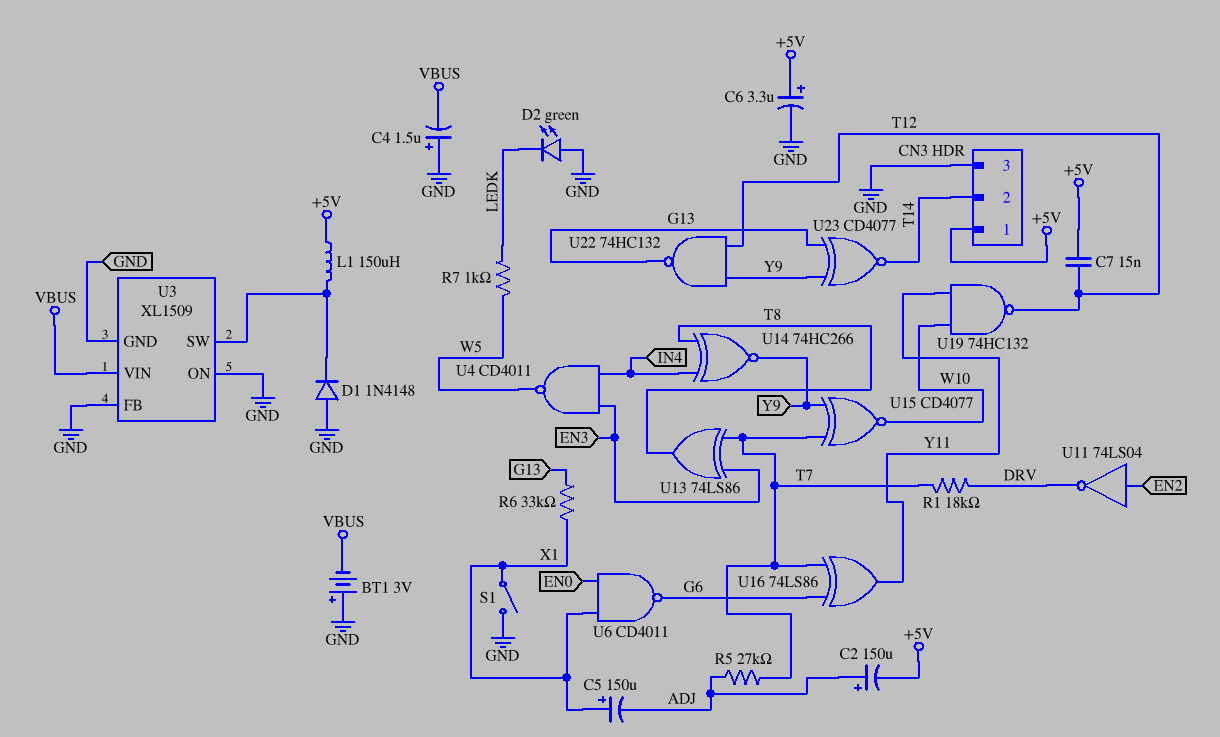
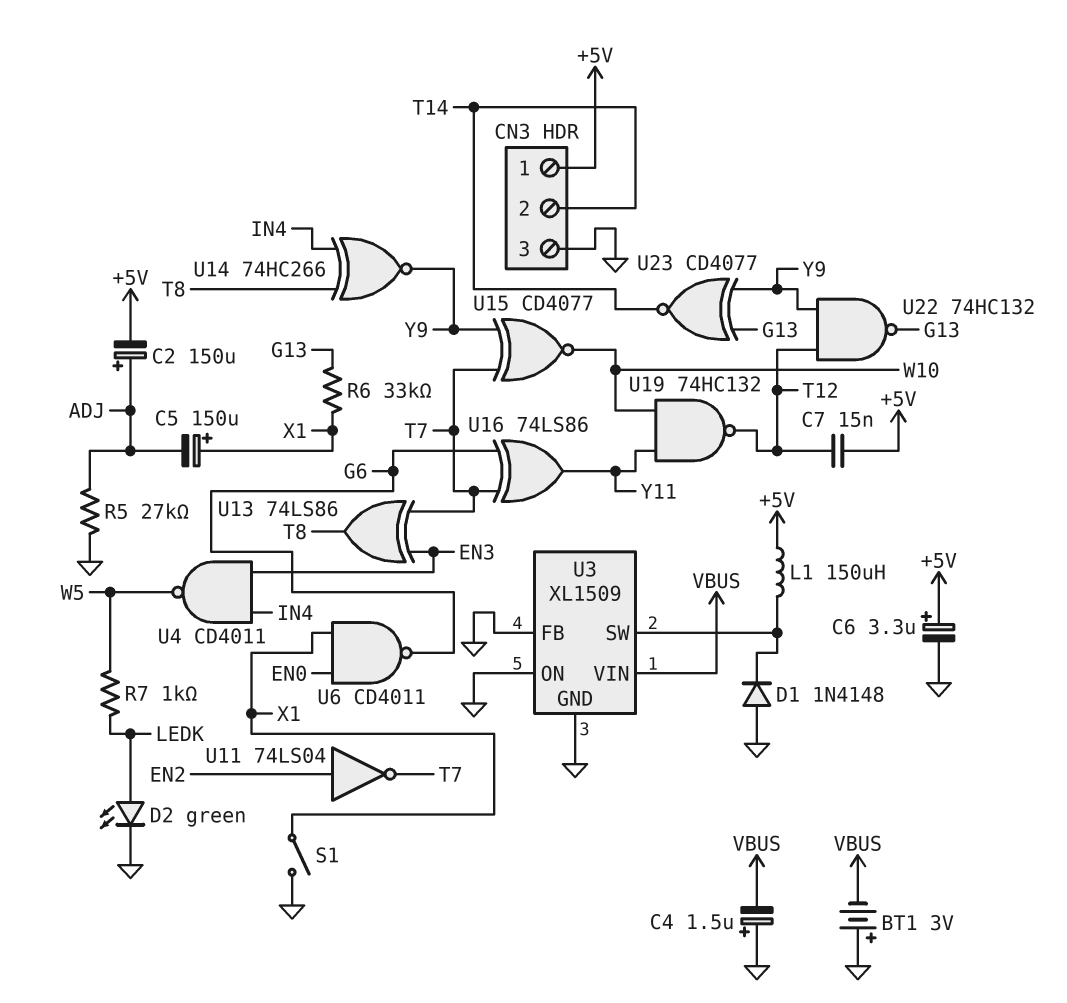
D2: LED green (A GND, K LEDK) -> LED green (A LEDK, K GND)
R1: 18k (DRV, T7) -> none
R5: 27k (ADJ, T7) -> 27k (ADJ, GND)
U11: NOT 74LS04 (in EN2, out DRV) -> NOT 74LS04 (in EN2, out T7)

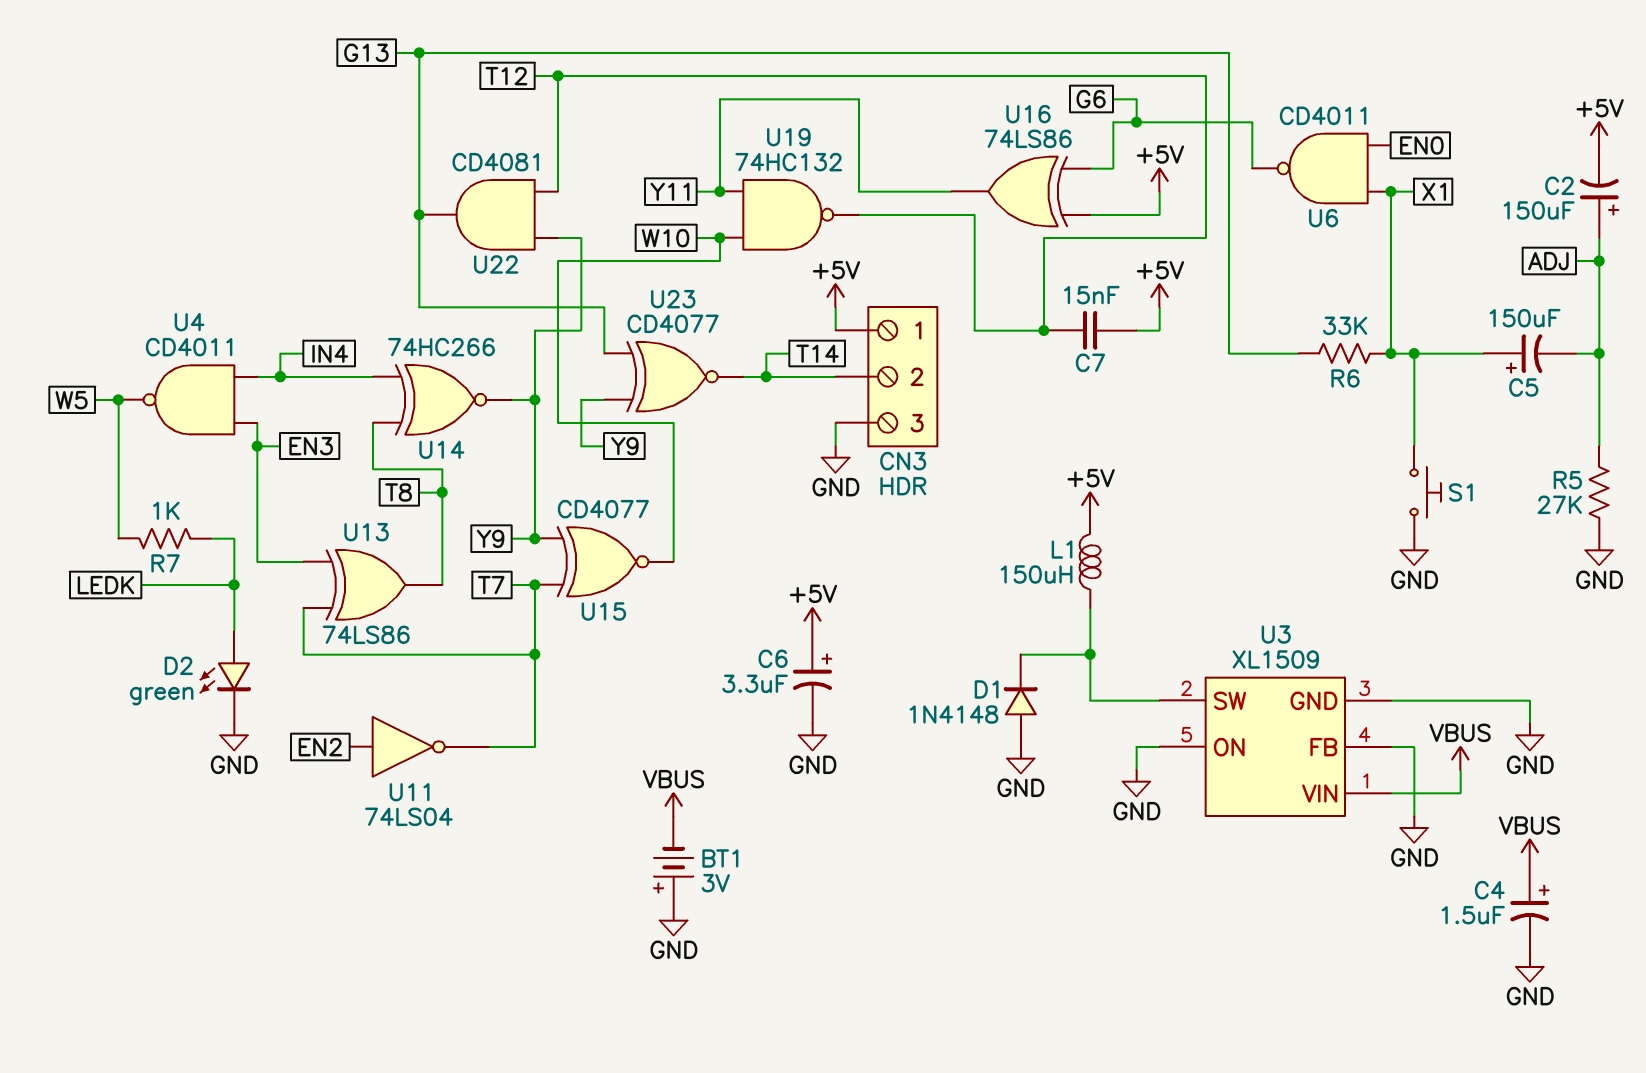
C4: 1.5uF (plus GND, minus VBUS) -> 1.5uF (plus VBUS, minus GND)
S1: switch (GND, X1) -> button (GND, X1)
U16: XOR 74LS86 (in G6, in T7, out Y11) -> XOR 74LS86 (in +5V, in G6, out Y11)
U22: NAND 74HC132 (in T12, in Y9, out G13) -> AND CD4081 (in T12, in Y9, out G13)

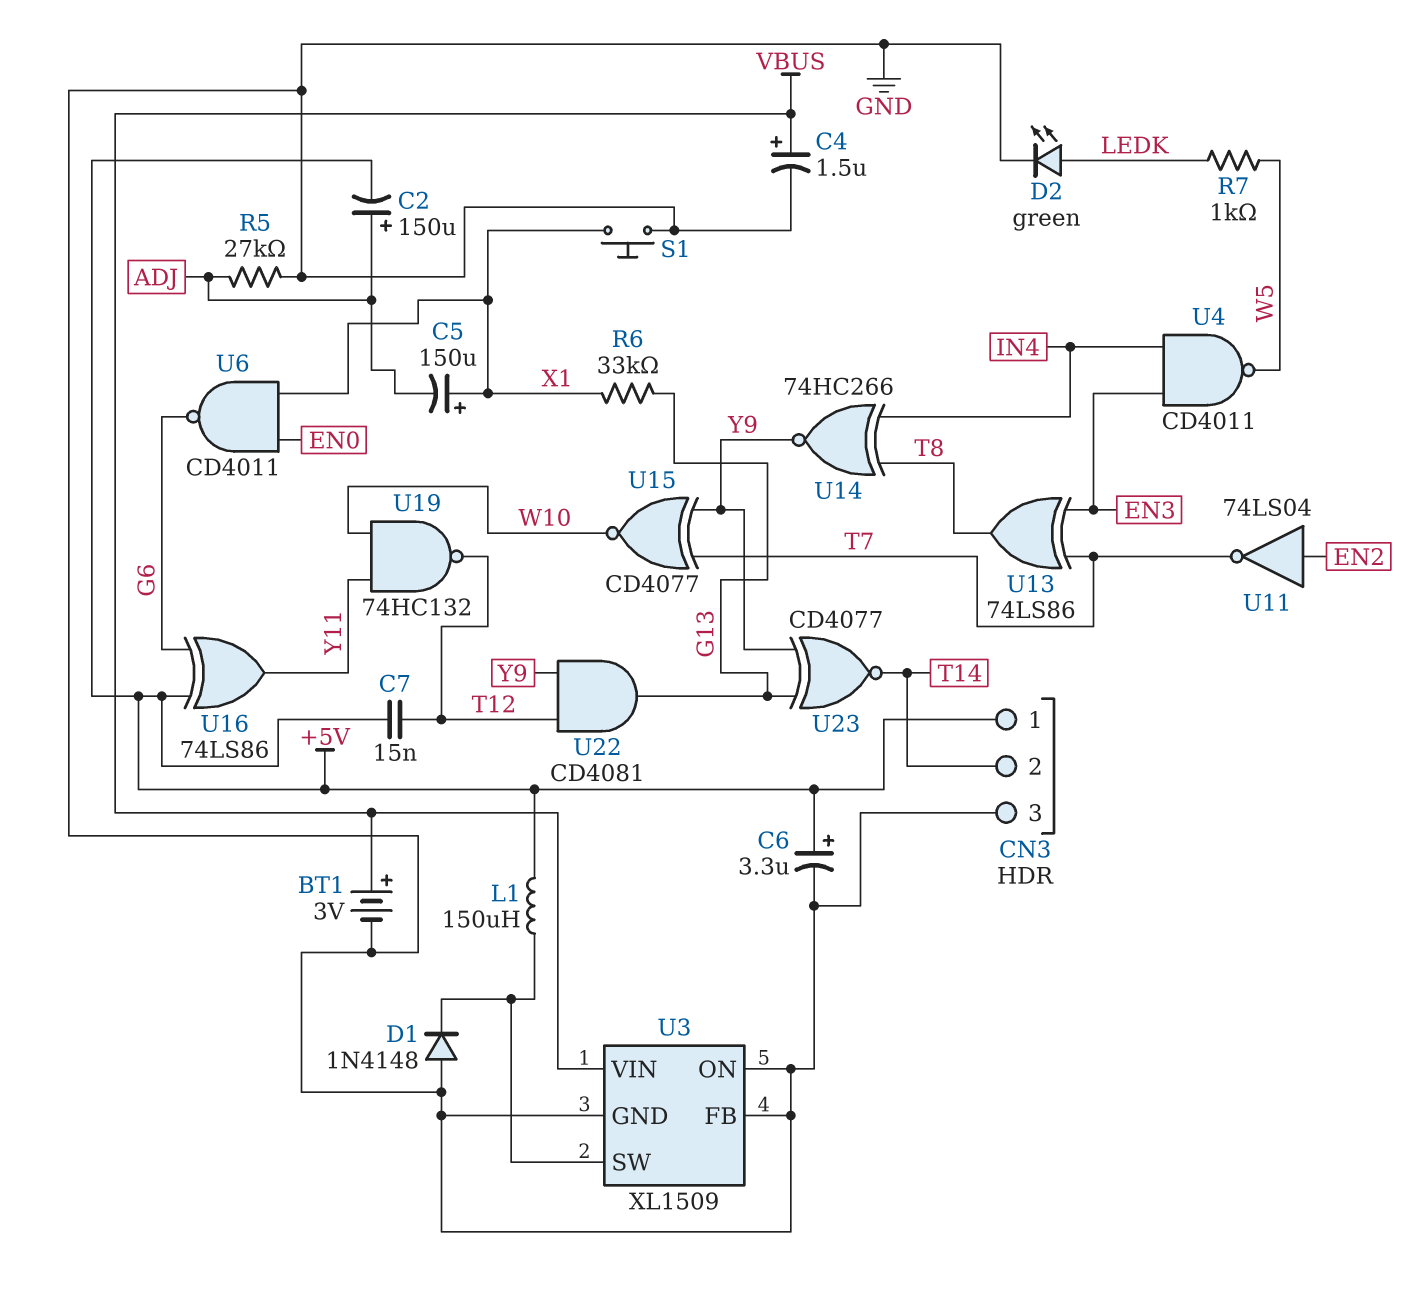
BT1: 3V (plus GND, minus VBUS) -> 3V (plus VBUS, minus GND)

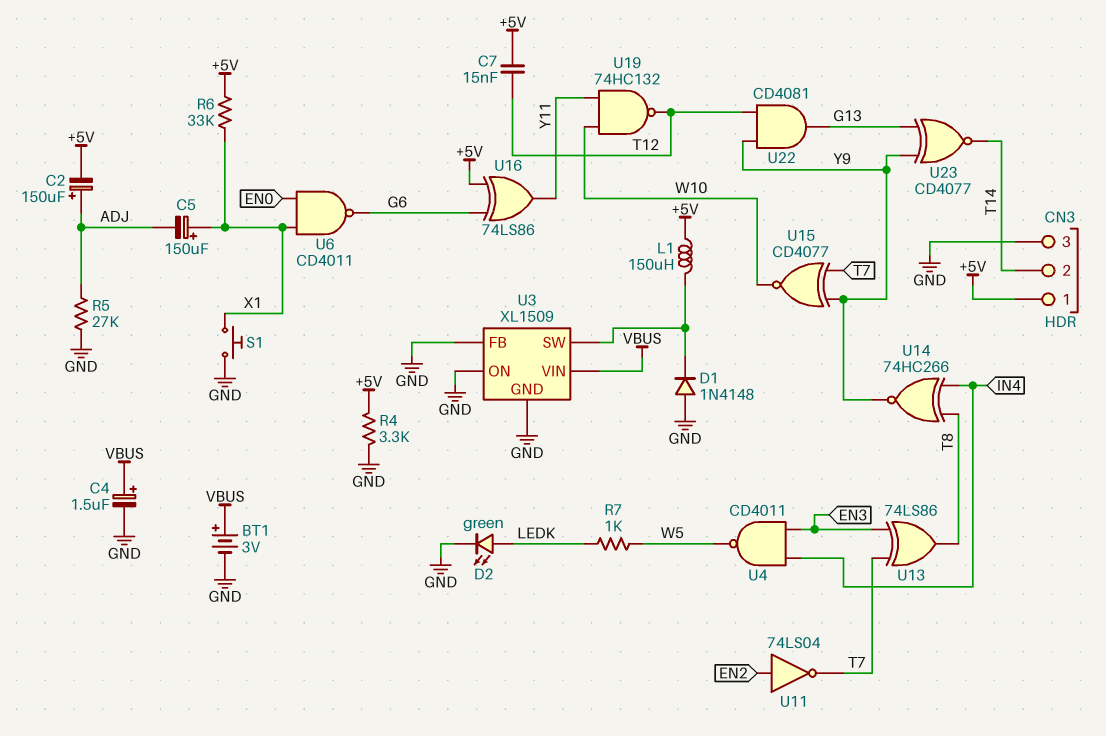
C6: 3.3uF (plus +5V, minus GND) -> none
R4: none -> 3.3k (+5V, GND)
R6: 33k (G13, X1) -> 33k (+5V, X1)

